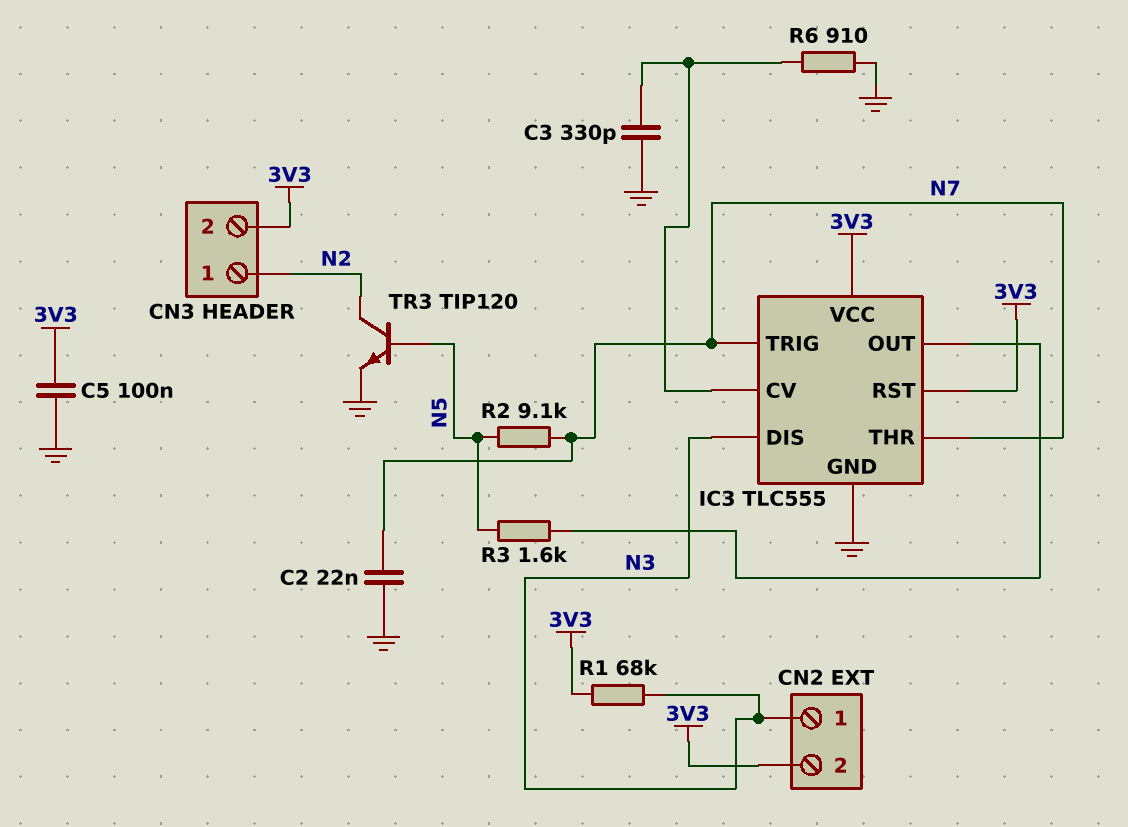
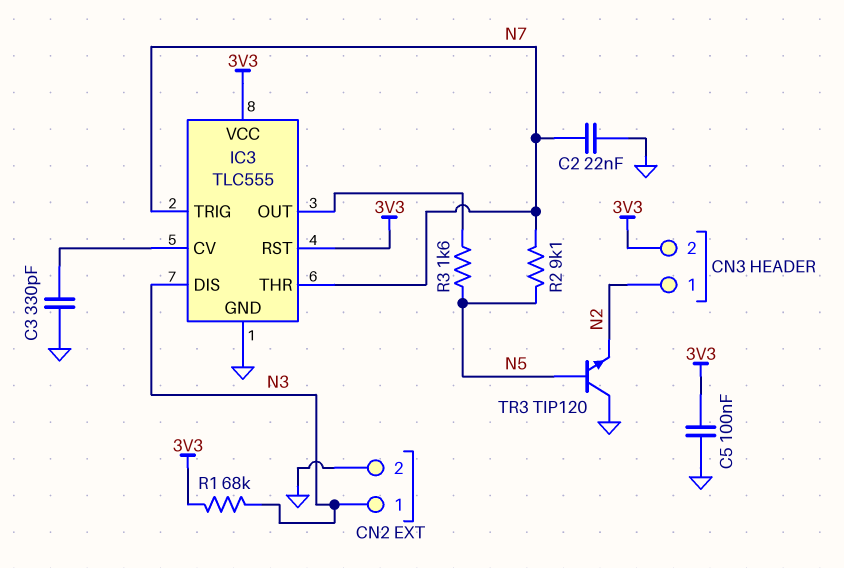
CN2 pin 2: 3V3 -> GND
R6: 910 (GND, IC3/CV) -> none
TR3: NPN TIP120 (B N5, C N2, E GND) -> NPN TIP120 (B N5, C GND, E N2)

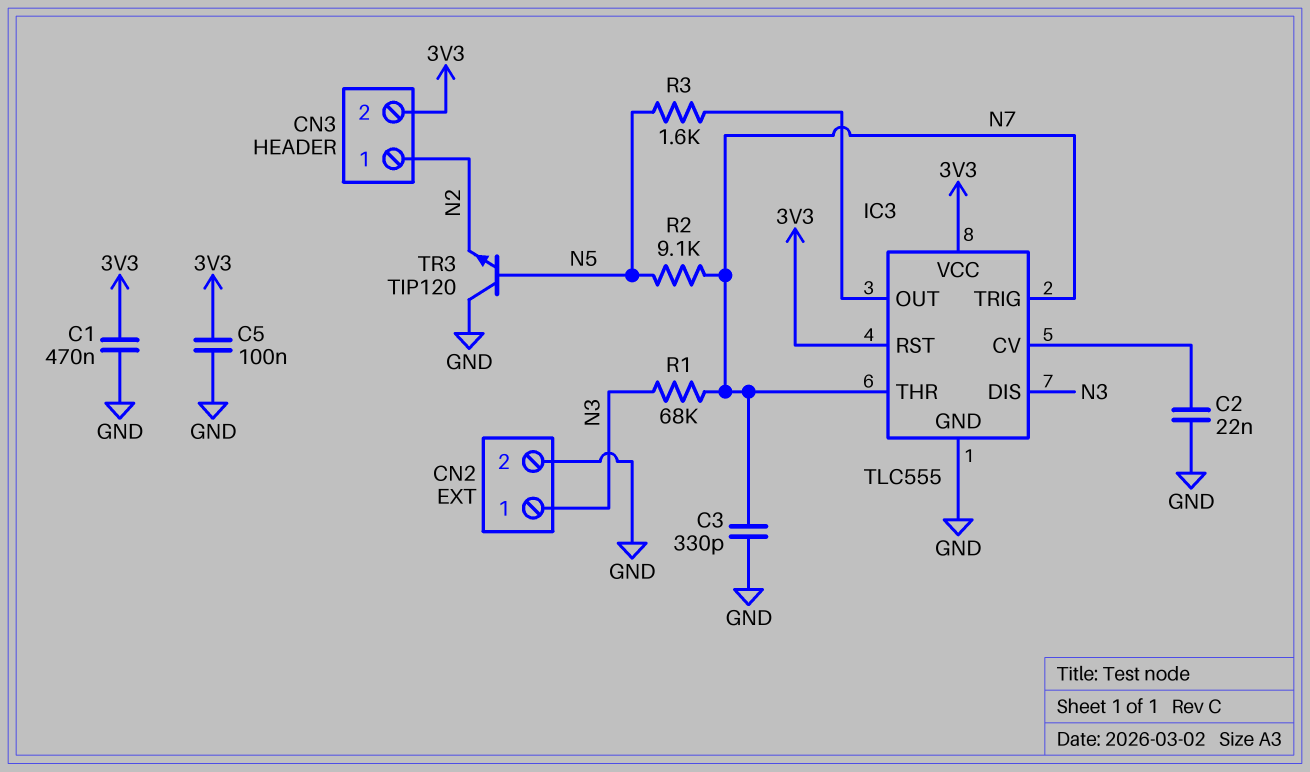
C1: none -> 470nF (3V3, GND)
C2: 22nF (GND, N7) -> 22nF (GND, IC3/CV)
C3: 330pF (GND, IC3/CV) -> 330pF (GND, N7)
R1: 68k (3V3, N3) -> 68k (N3, N7)

